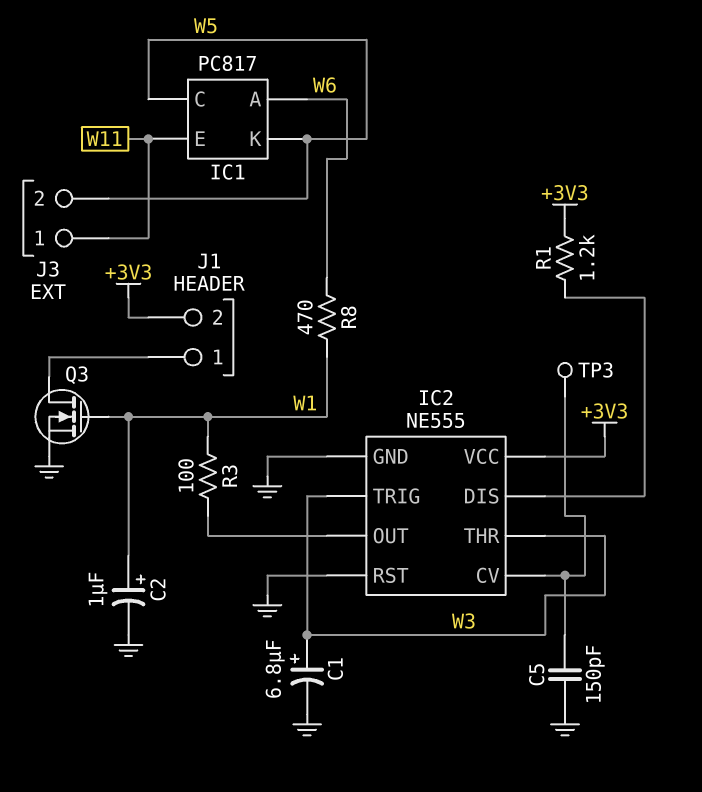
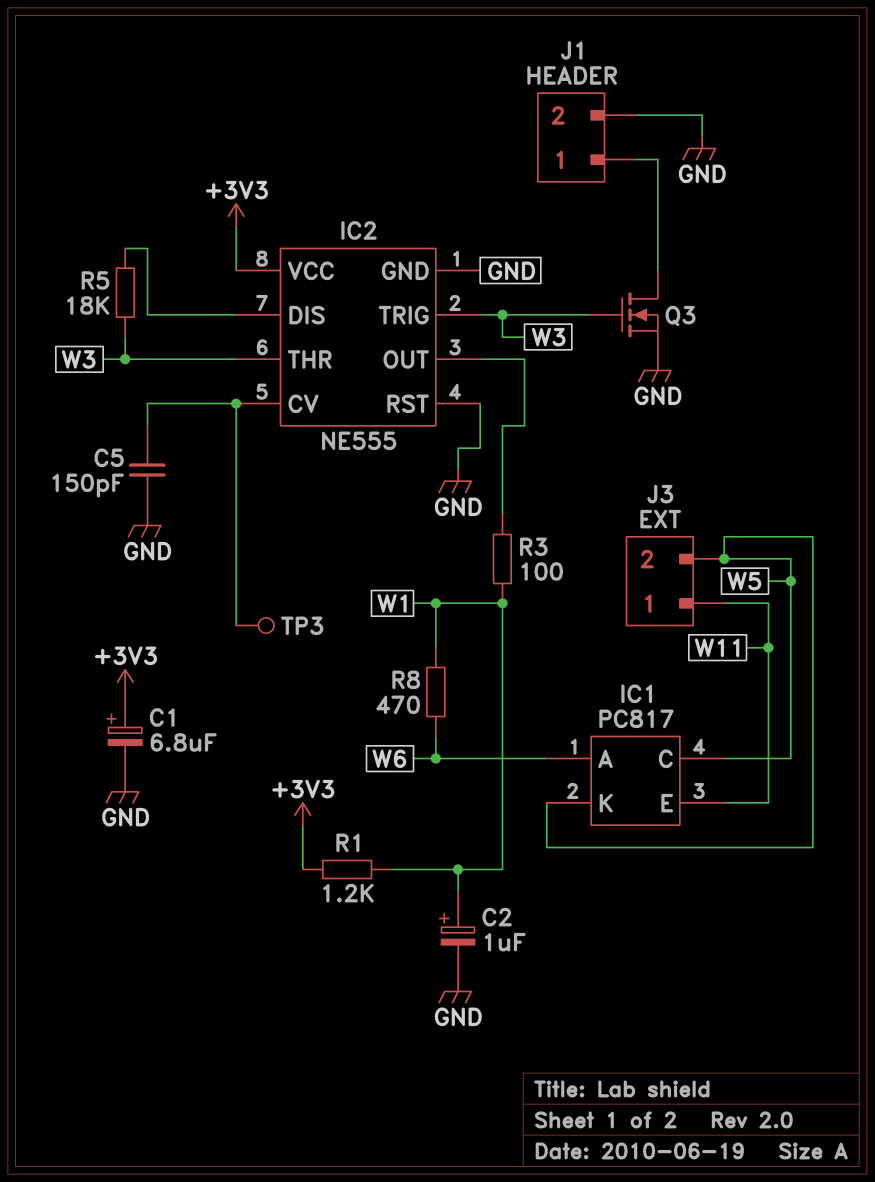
C1: 6.8uF (plus W3, minus GND) -> 6.8uF (plus +3V3, minus GND)
J1 pin 2: +3V3 -> GND
Q3: NMOS (G W1, D J1/1, S GND) -> NMOS (G W3, D J1/1, S GND)
R1: 1.2k (+3V3, IC2/DIS) -> 1.2k (+3V3, W1)
R5: none -> 18k (IC2/DIS, W3)

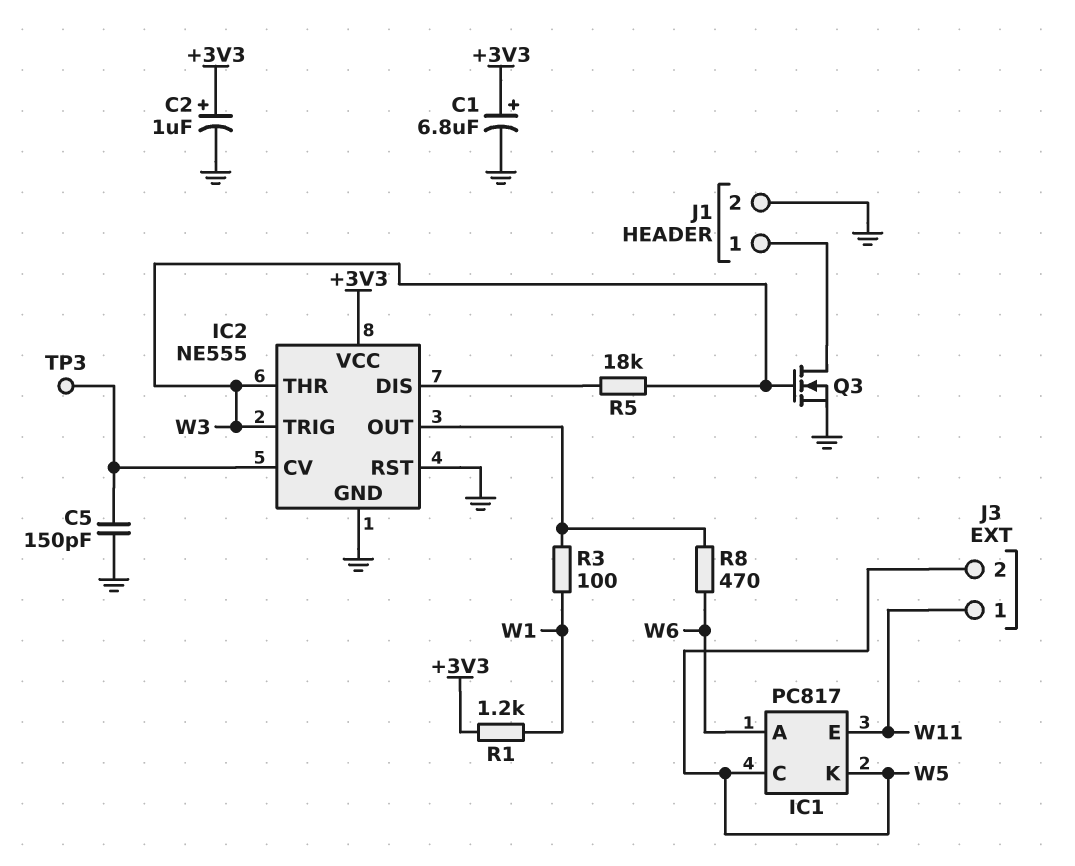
C2: 1uF (plus W1, minus GND) -> 1uF (plus +3V3, minus GND)
R8: 470 (W1, W6) -> 470 (IC2/OUT, W6)

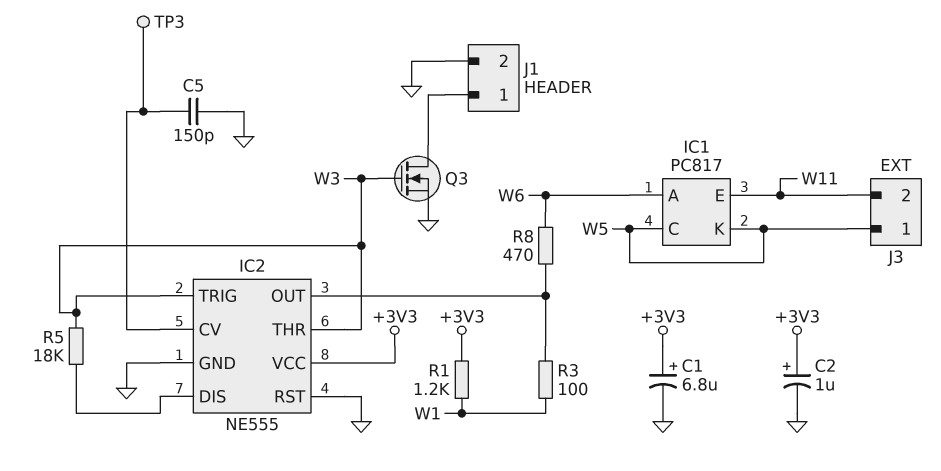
J3 pin 1: W11 -> W5
J3 pin 2: W5 -> W11

